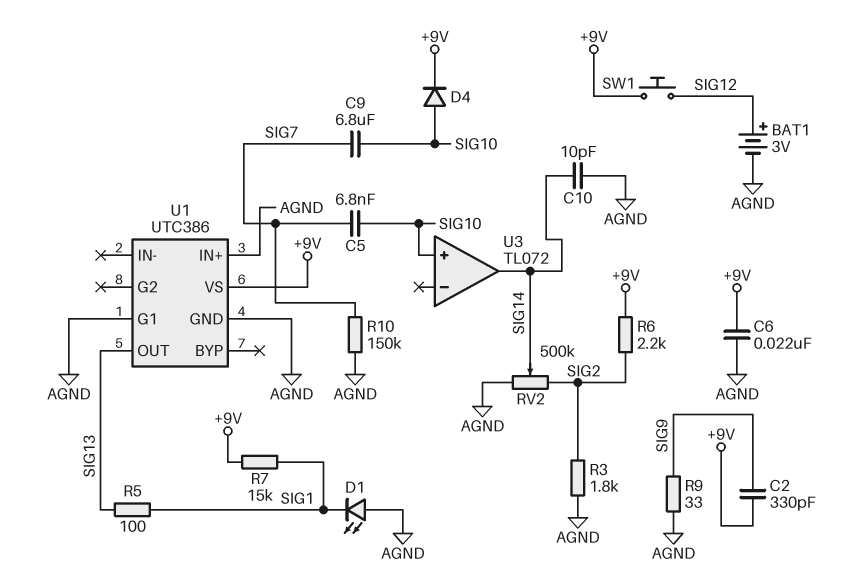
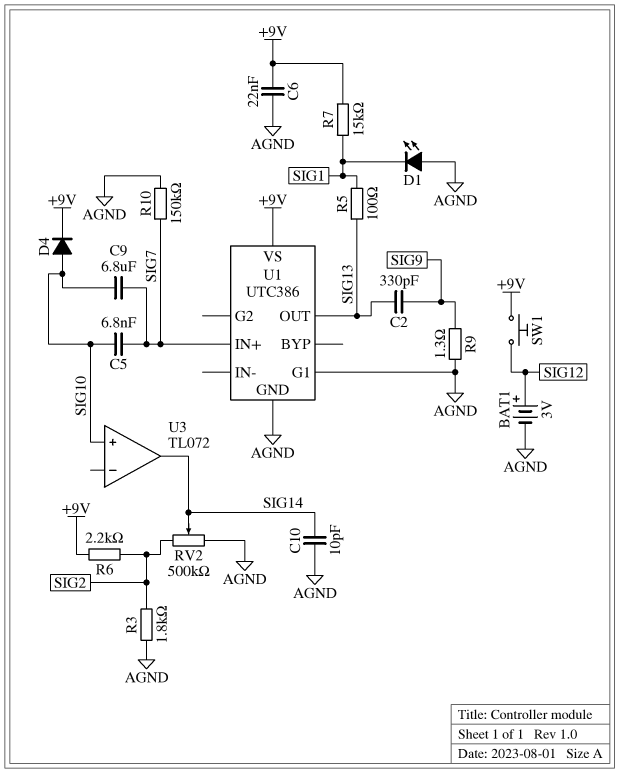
C2: 330pF (+9V, SIG9) -> 330pF (SIG9, SIG13)
R9: 33 (AGND, SIG9) -> 1.3 (AGND, SIG9)
U1 pin IN+: AGND -> SIG7

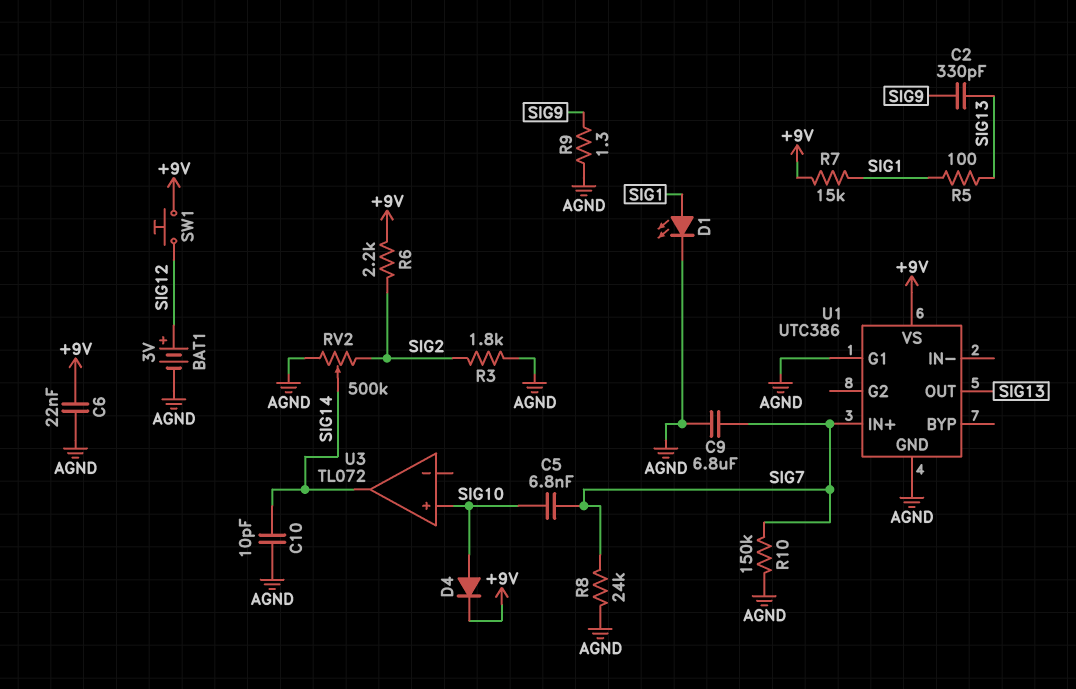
C9: 6.8uF (SIG7, SIG10) -> 6.8uF (AGND, SIG7)
D1: LED (A AGND, K SIG1) -> LED (A SIG1, K AGND)
R8: none -> 24k (AGND, SIG7)

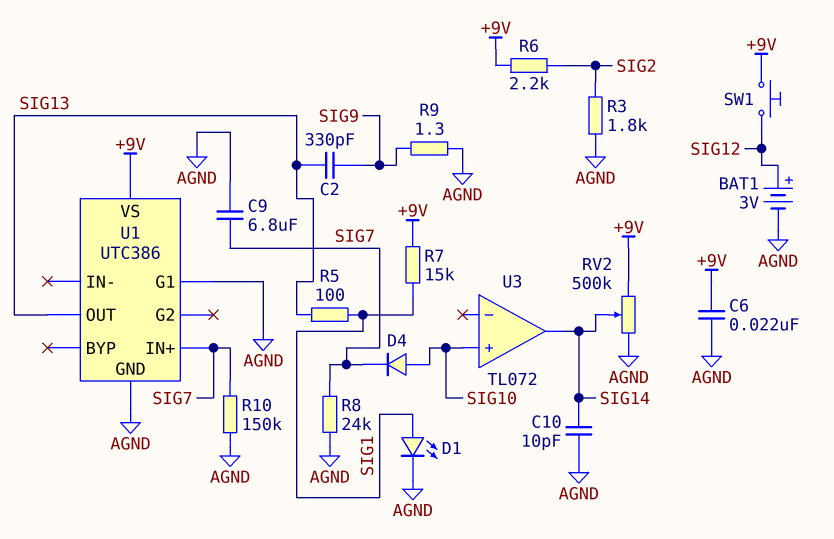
C5: 6.8nF (SIG7, SIG10) -> none
D4: diode (A SIG10, K +9V) -> diode (A SIG10, K SIG7)
RV2: 500k (AGND, SIG2, wiper SIG14) -> 500k (+9V, AGND, wiper SIG14)

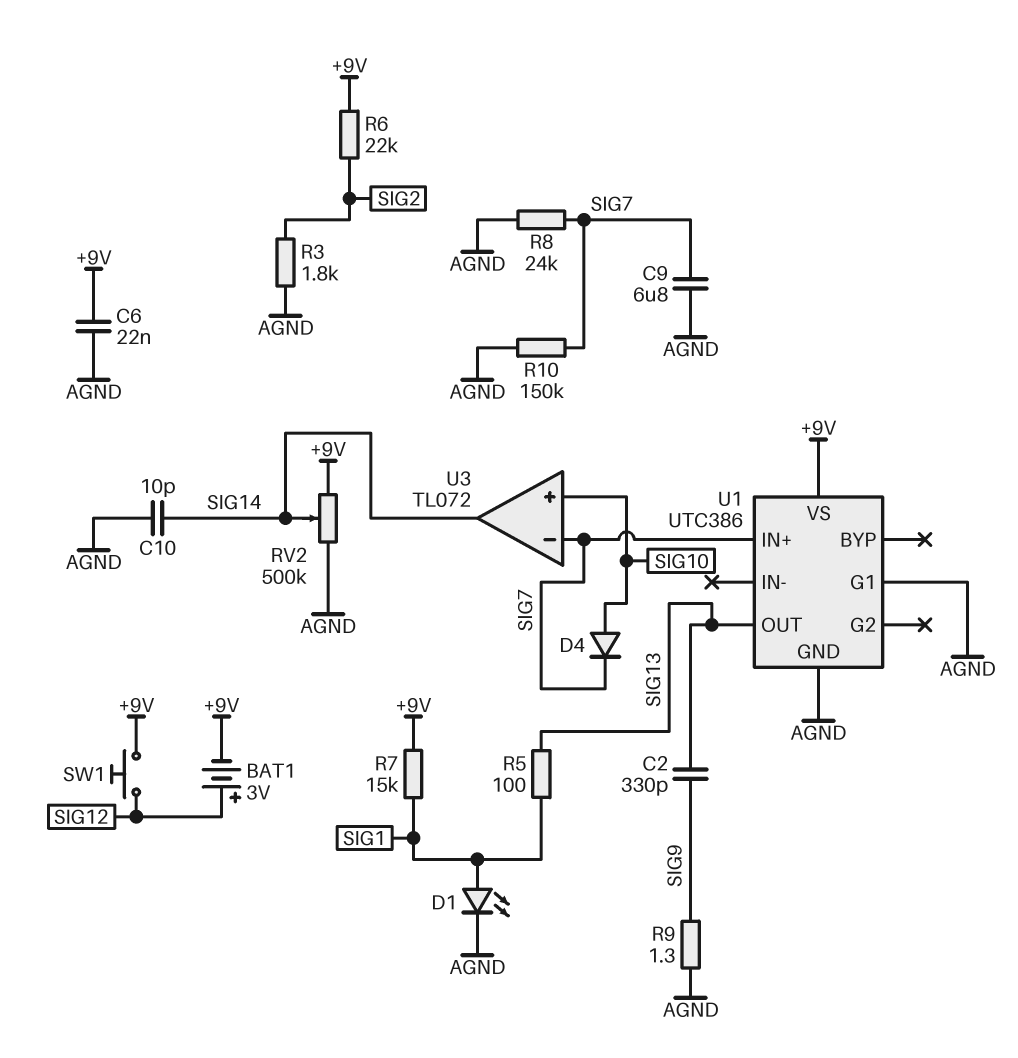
BAT1: 3V (plus SIG12, minus AGND) -> 3V (plus SIG12, minus +9V)
R6: 2.2k (+9V, SIG2) -> 22k (+9V, SIG2)
U3 pin in-: none -> SIG7

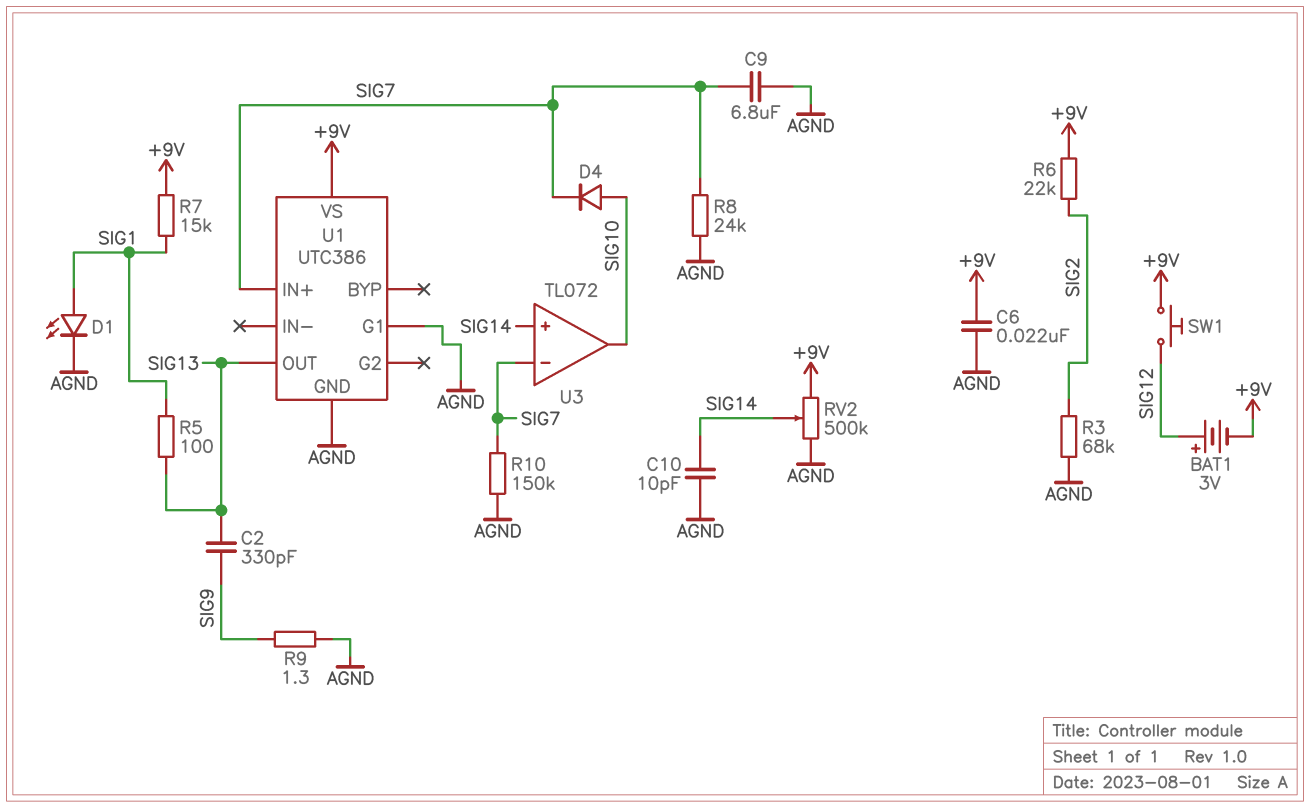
R3: 1.8k (AGND, SIG2) -> 68k (AGND, SIG2)
U3 pin in+: SIG10 -> SIG14
U3 pin out: SIG14 -> SIG10

